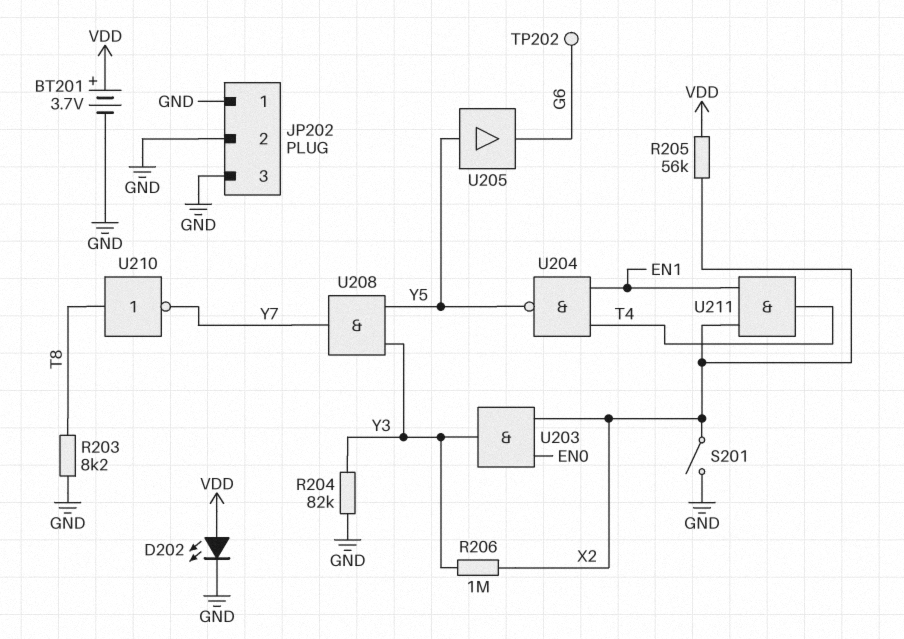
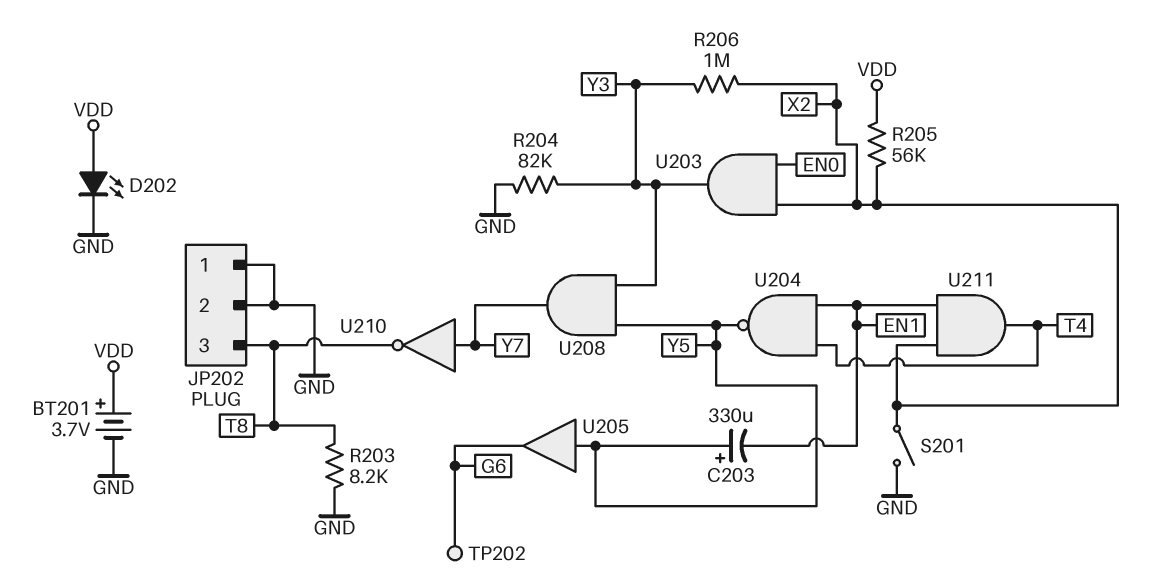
C203: none -> 330uF (plus Y5, minus EN1)
JP202 pin 3: GND -> T8
U210: NOT (in T8, out Y7) -> NOT (in Y7, out T8)

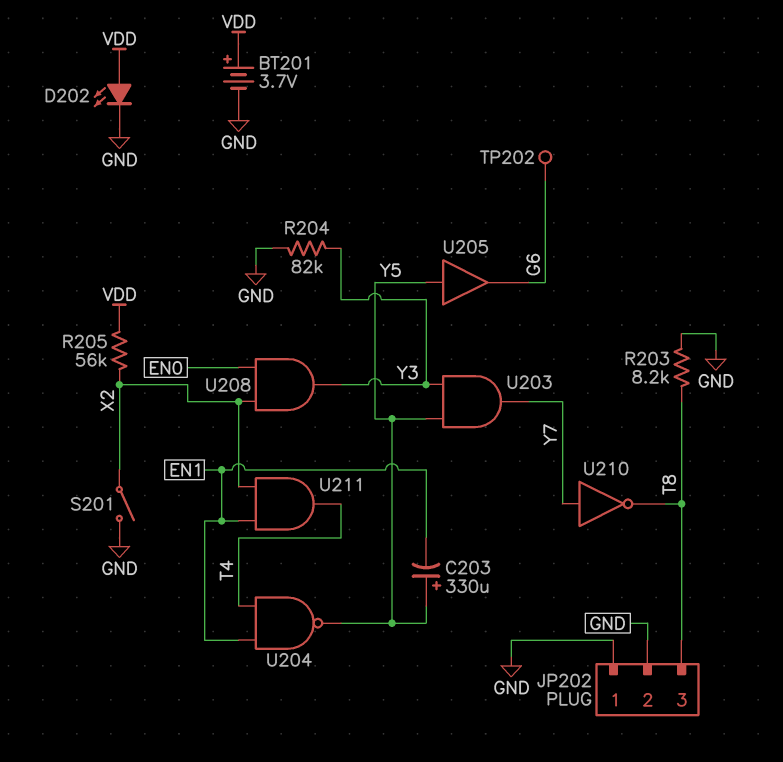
R206: 1M (X2, Y3) -> none
U203: AND (in EN0, in X2, out Y3) -> AND (in Y3, in Y5, out Y7)
U208: AND (in Y3, in Y5, out Y7) -> AND (in EN0, in X2, out Y3)

